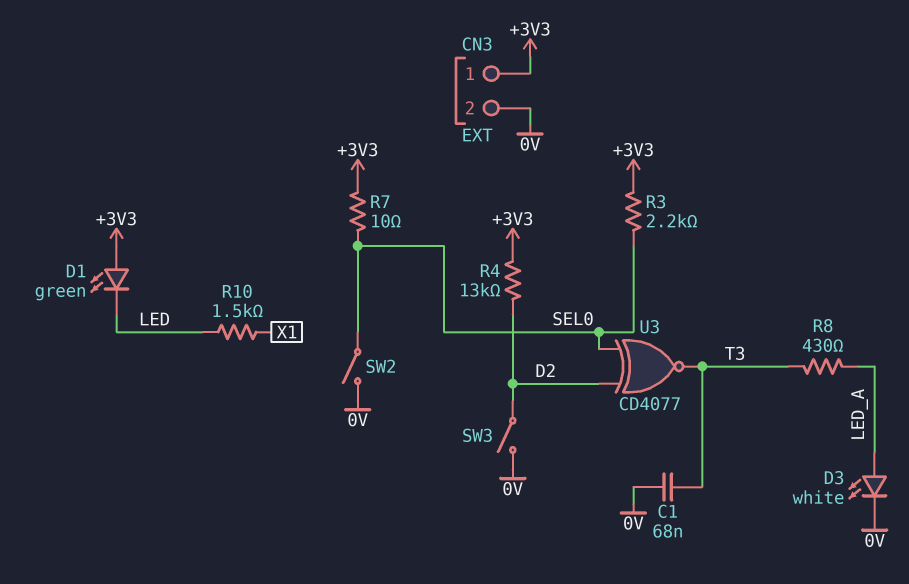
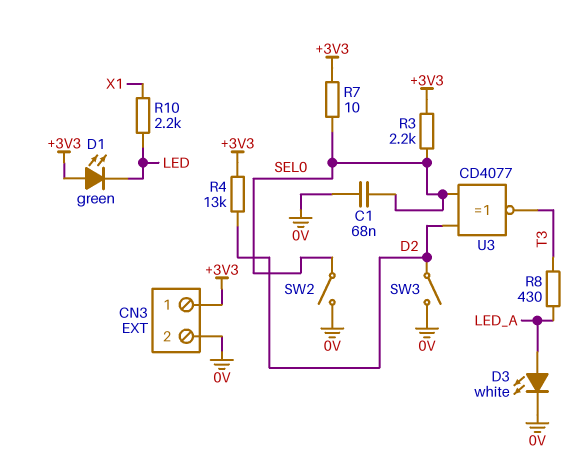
C1: 68nF (0V, T3) -> 68nF (0V, SEL0)
R10: 1.5k (LED, X1) -> 2.2k (LED, X1)

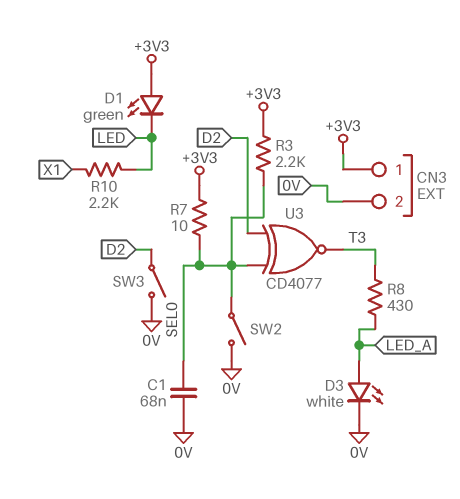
R4: 13k (+3V3, D2) -> none

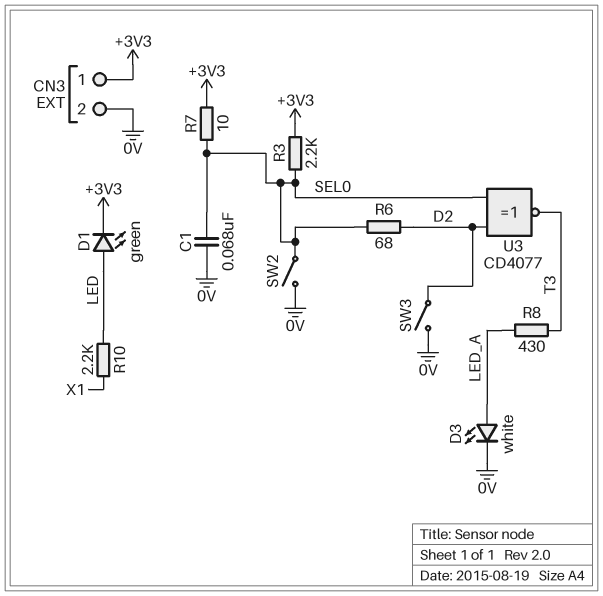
D1: LED green (A +3V3, K LED) -> LED green (A LED, K +3V3)
R6: none -> 68 (D2, SEL0)

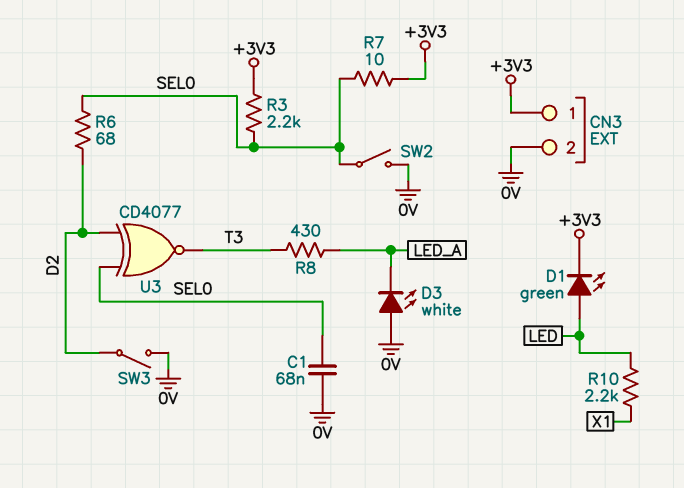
D3: LED white (A LED_A, K 0V) -> LED white (A 0V, K LED_A)

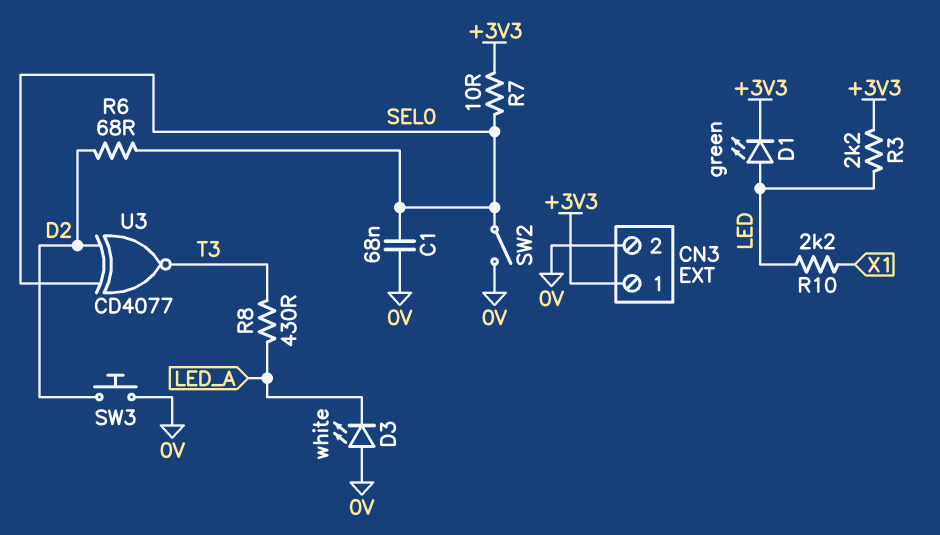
R3: 2.2k (+3V3, SEL0) -> 2.2k (+3V3, LED)
SW3: switch (0V, D2) -> button (0V, D2)

